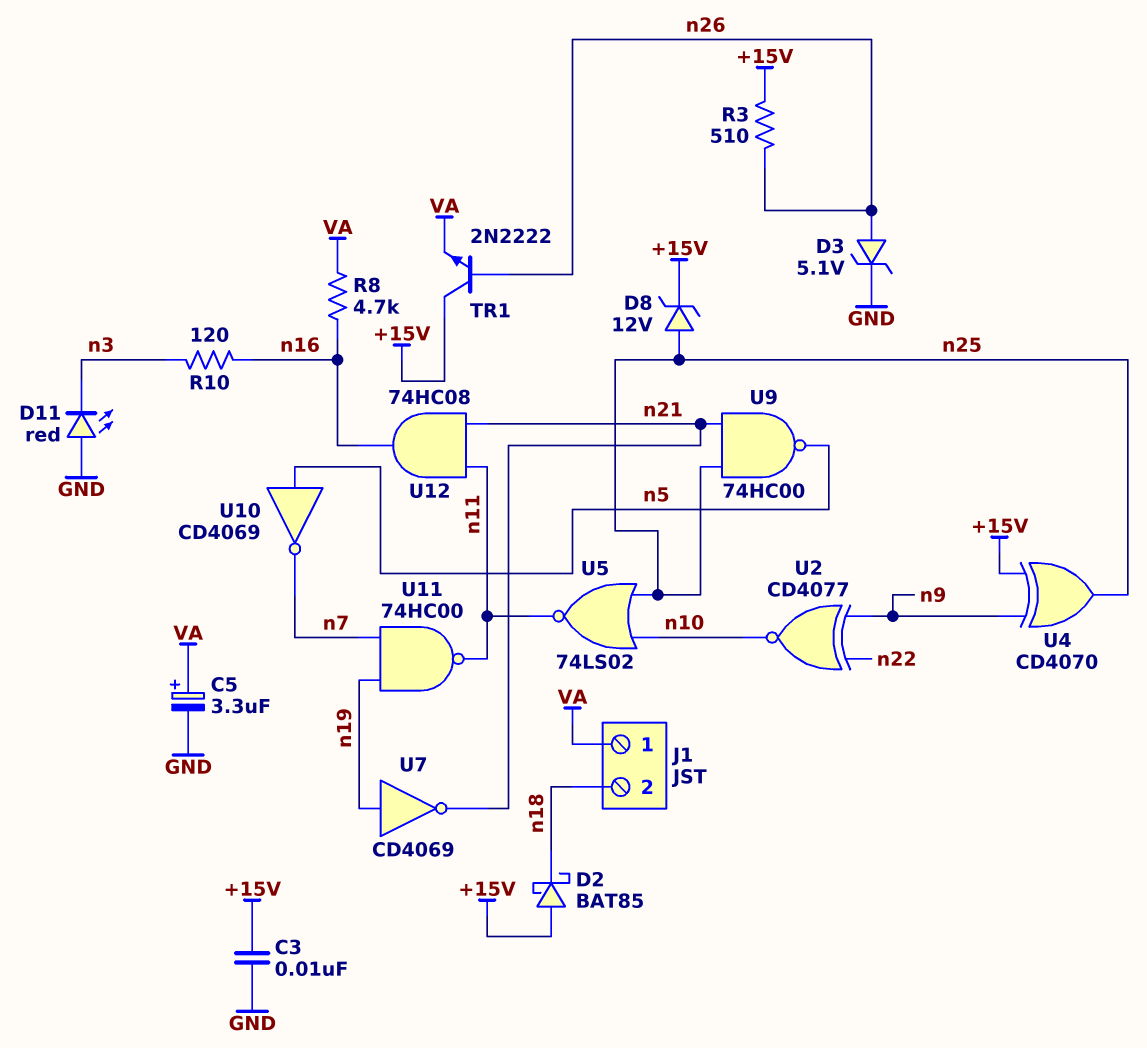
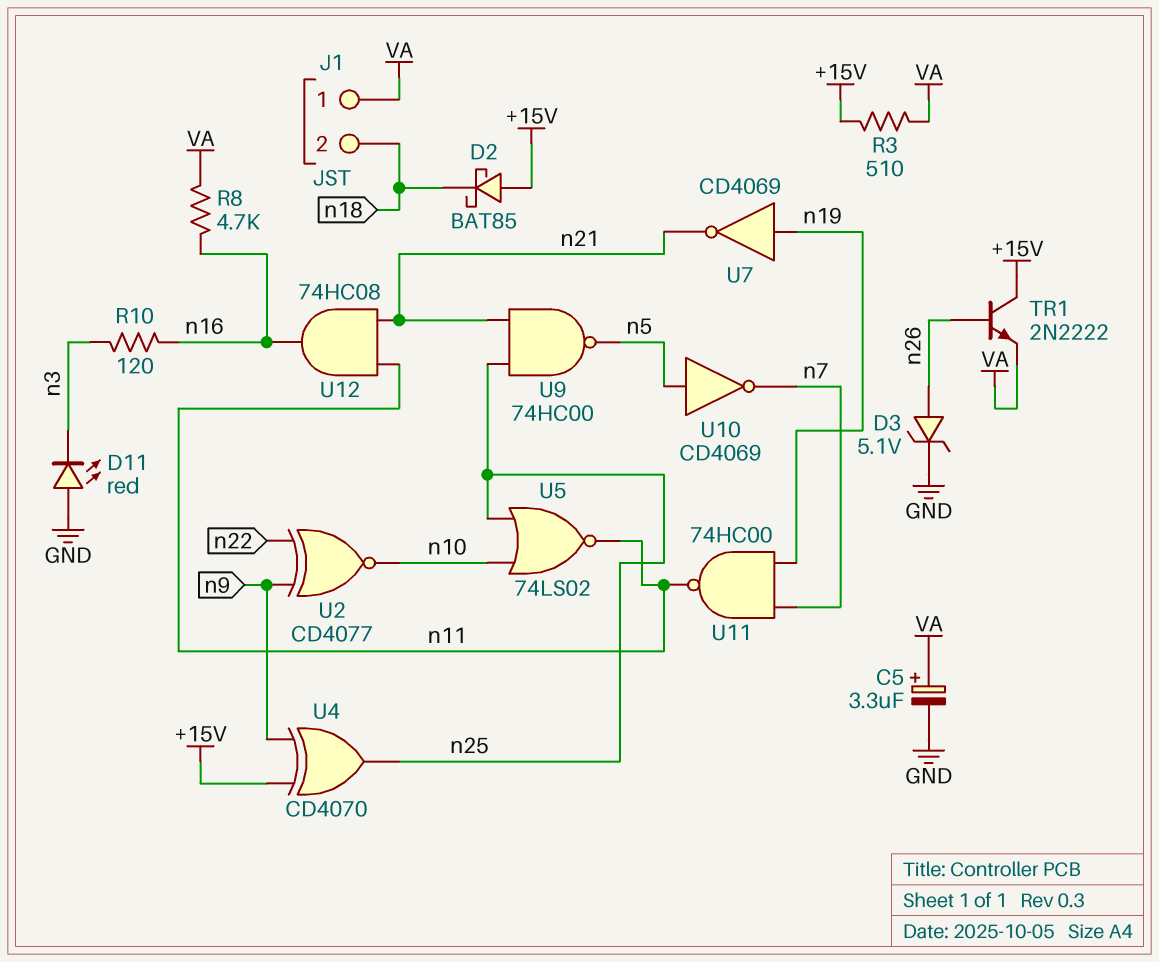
C3: 10nF (+15V, GND) -> none
D8: zener 12V (A n25, K +15V) -> none
R3: 510 (+15V, n26) -> 510 (+15V, VA)

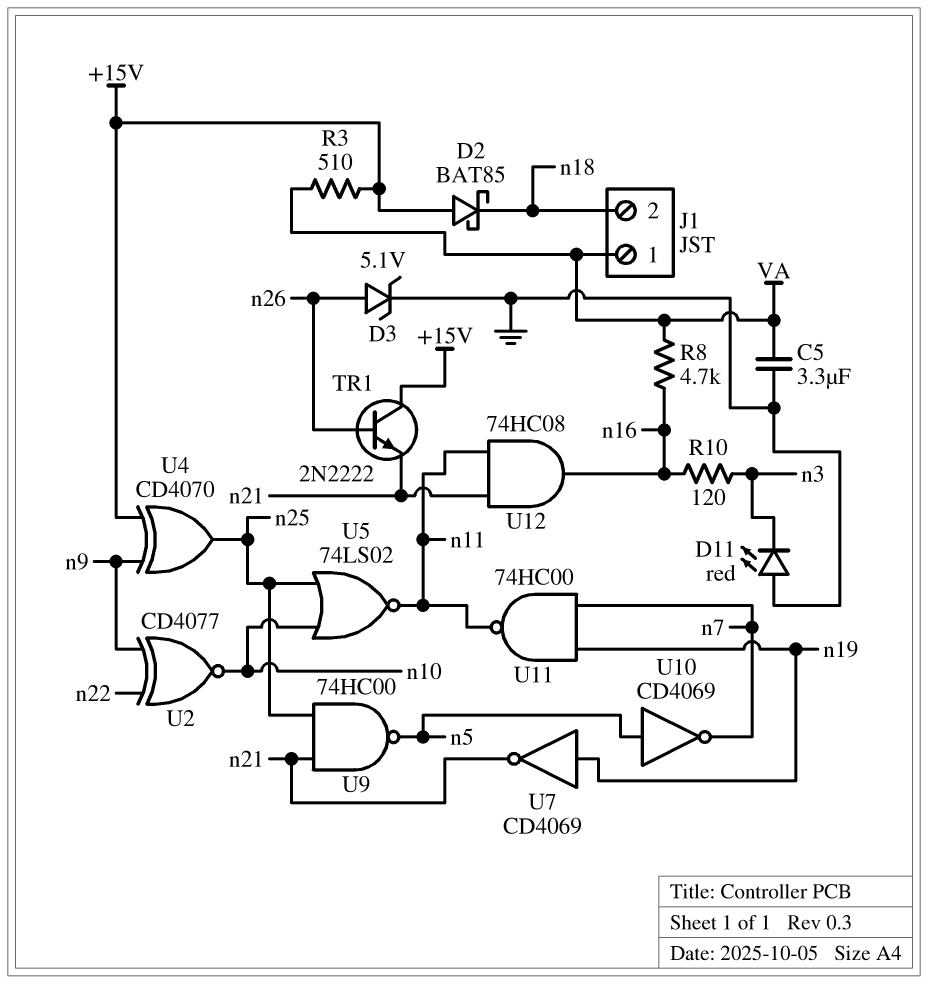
C5: 3.3uF (plus VA, minus GND) -> 3.3uF (GND, VA)
TR1: NPN 2N2222 (B n26, C +15V, E VA) -> NPN 2N2222 (B n26, C +15V, E n21)

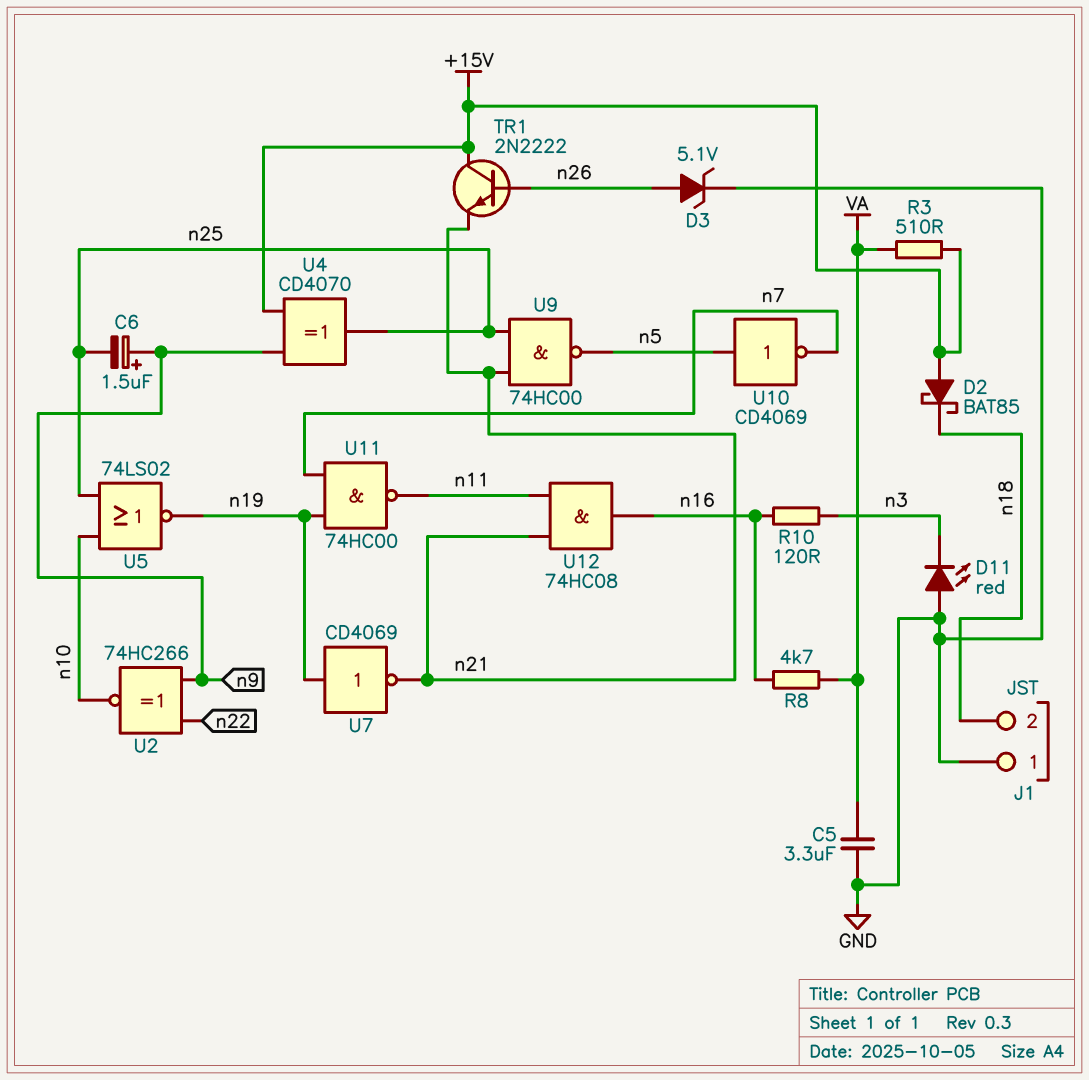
C6: none -> 1.5uF (plus n9, minus n25)
J1 pin 1: VA -> GND
U2: XNOR CD4077 (in n9, in n22, out n10) -> XNOR 74HC266 (in n9, in n22, out n10)
U5: NOR 74LS02 (in n10, in n25, out n11) -> NOR 74LS02 (in n10, in n25, out n19)

